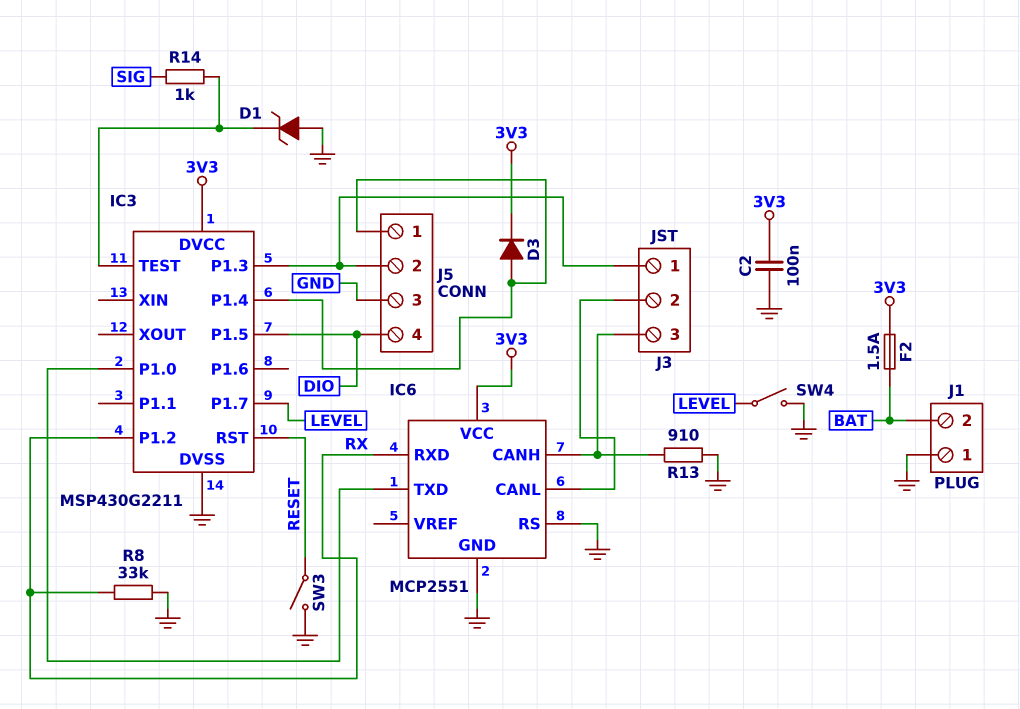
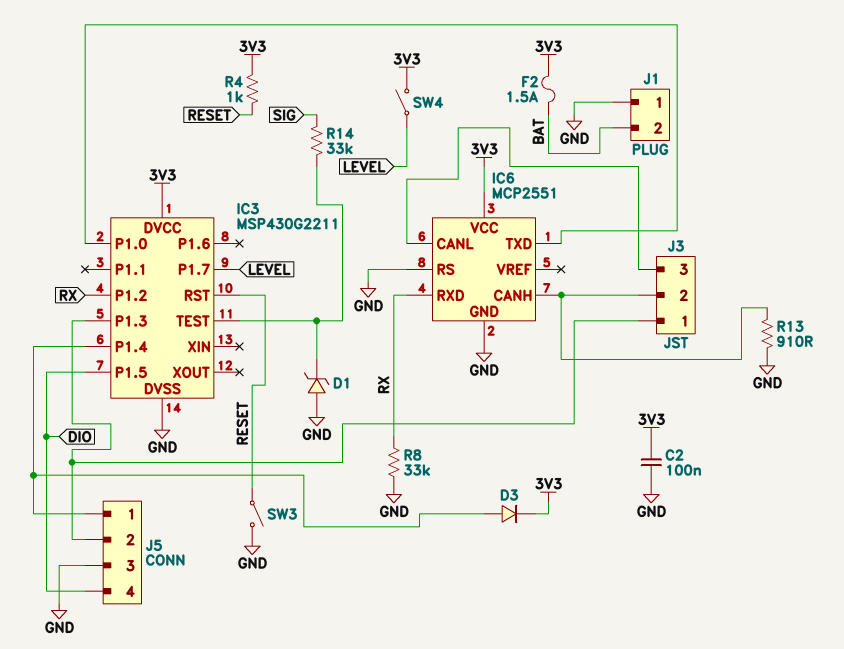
J3 pin 2: IC6/CANL -> IC6/CANH
J3 pin 3: IC6/CANH -> IC6/CANL
R4: none -> 1k (3V3, RESET)
R14: 1k (IC3/TEST, SIG) -> 33k (IC3/TEST, SIG)
SW4: switch (GND, LEVEL) -> switch (3V3, LEVEL)

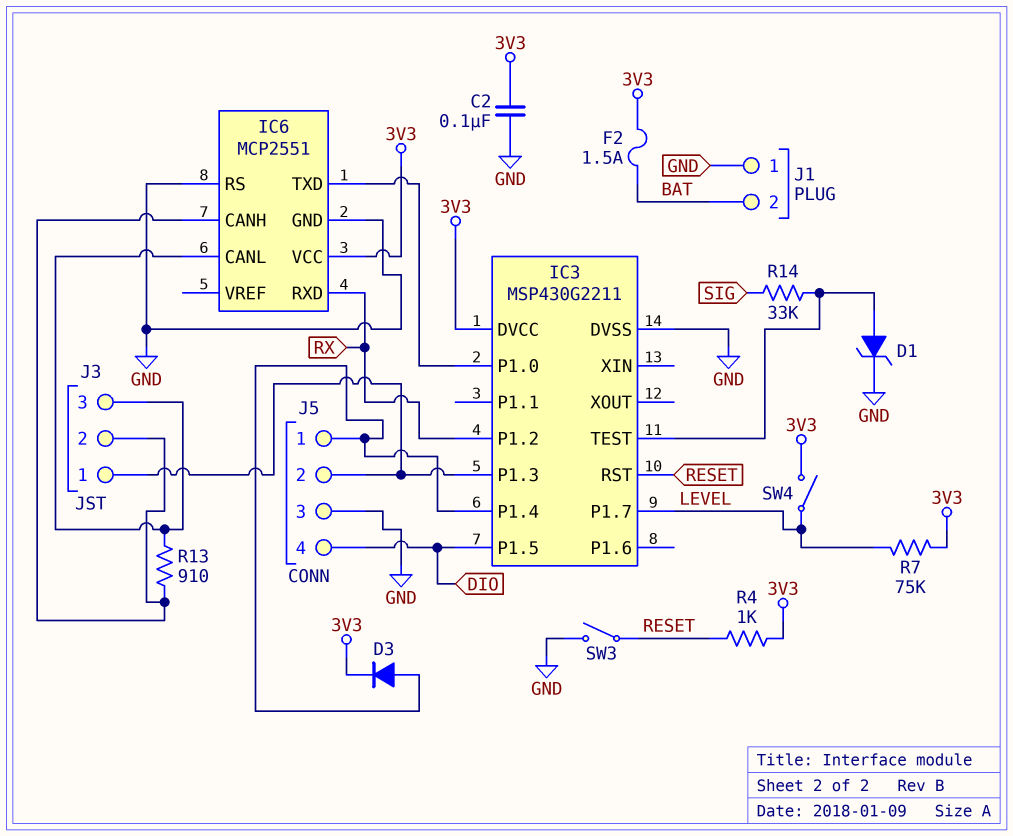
D1: zener (A GND, K IC3/TEST) -> zener (A IC3/TEST, K GND)
R7: none -> 75k (3V3, LEVEL)
R8: 33k (GND, RX) -> none
R13: 910 (GND, IC6/CANH) -> 910 (IC6/CANH, IC6/CANL)

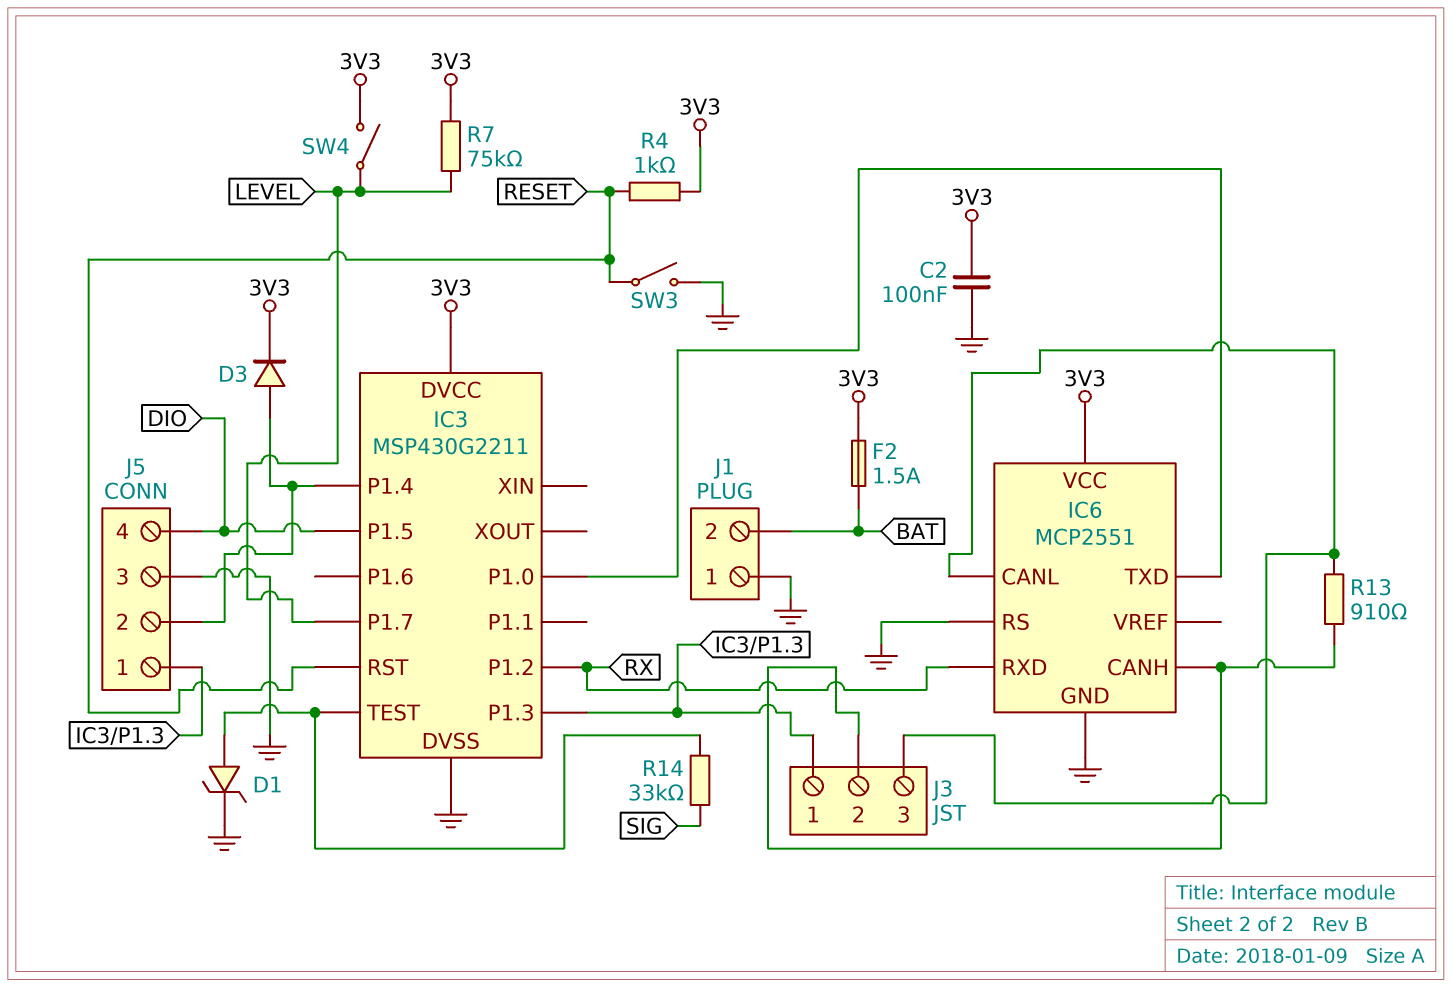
J5 pin 1: IC3/P1.4 -> IC3/P1.3
J5 pin 2: IC3/P1.3 -> IC3/P1.4

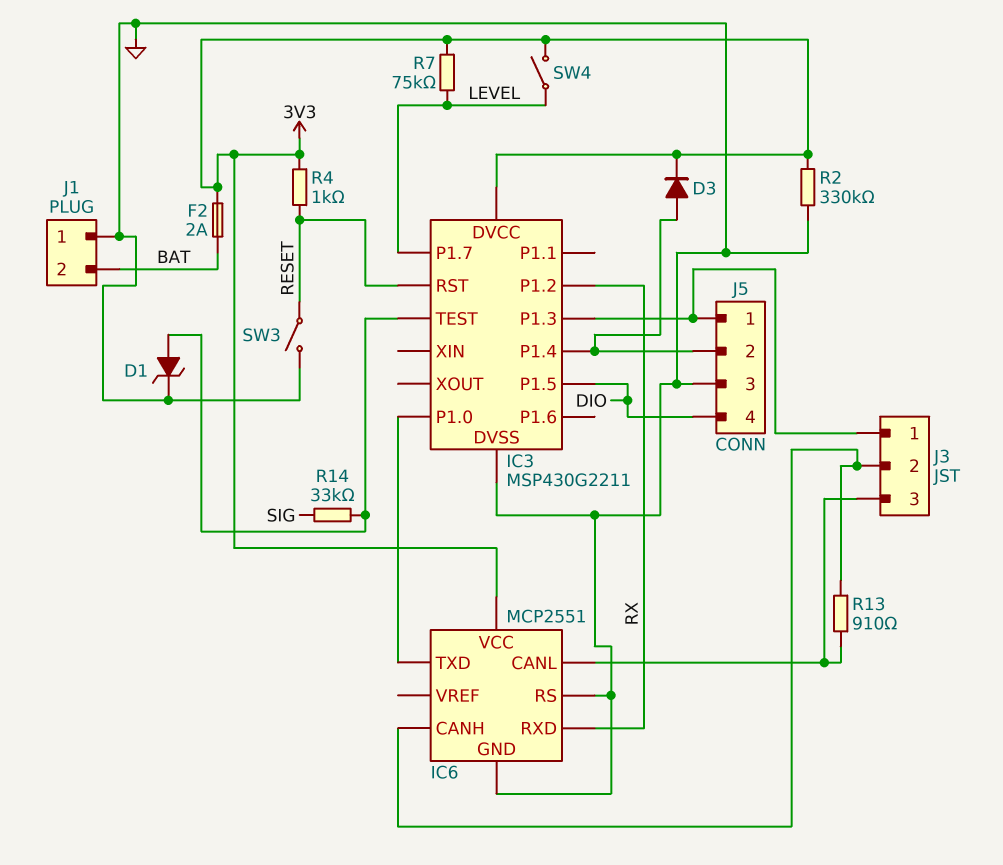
C2: 100nF (3V3, GND) -> none
F2: 1.5A (3V3, BAT) -> 2A (3V3, BAT)
R2: none -> 330k (3V3, GND)

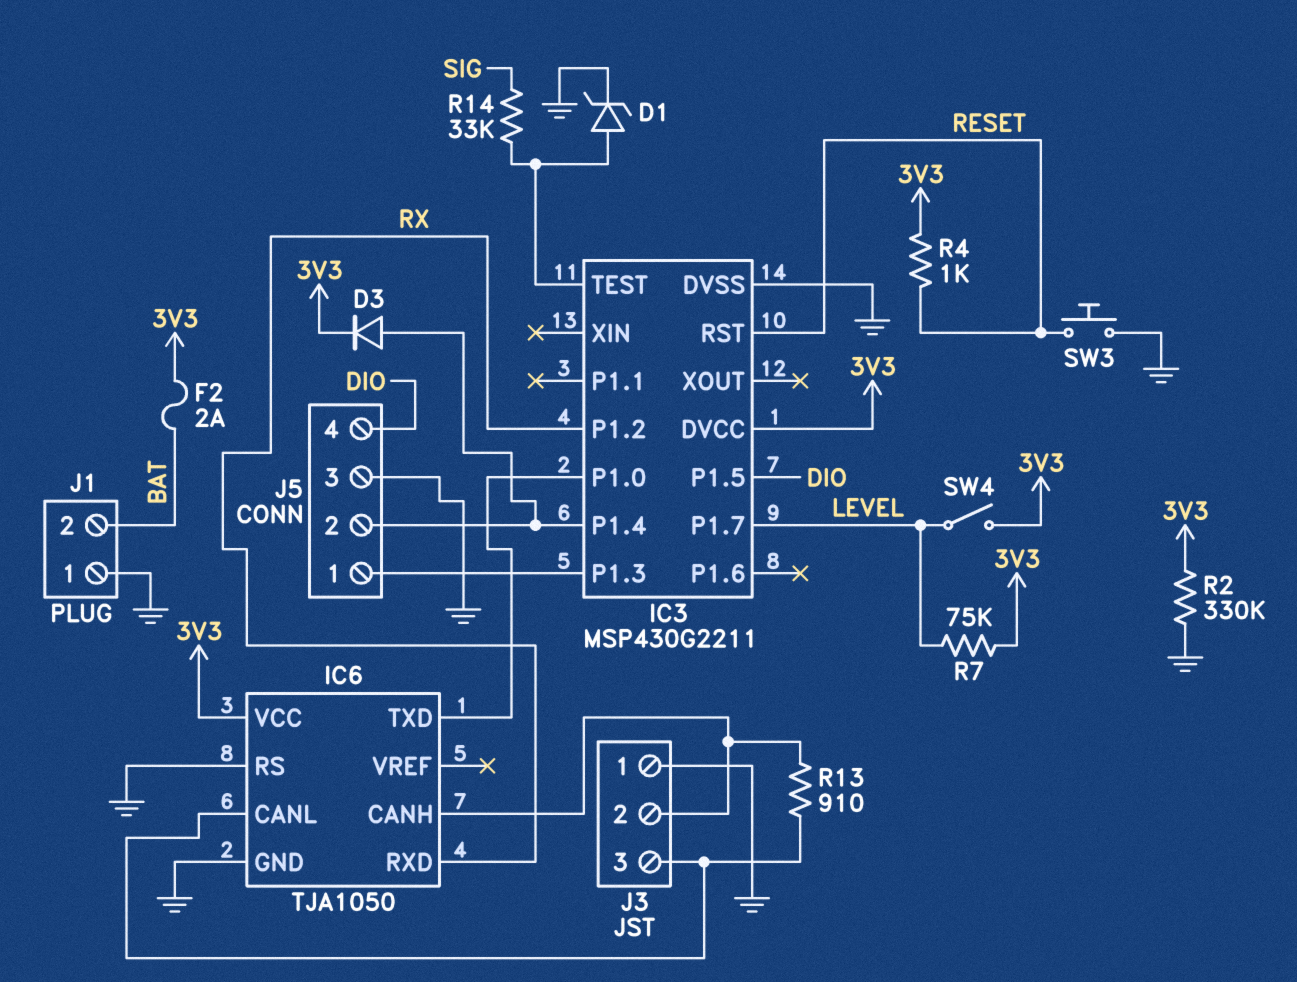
IC6: MCP2551 -> TJA1050
J3 pin 1: IC3/P1.3 -> GND
SW3: switch (GND, RESET) -> button (GND, RESET)

